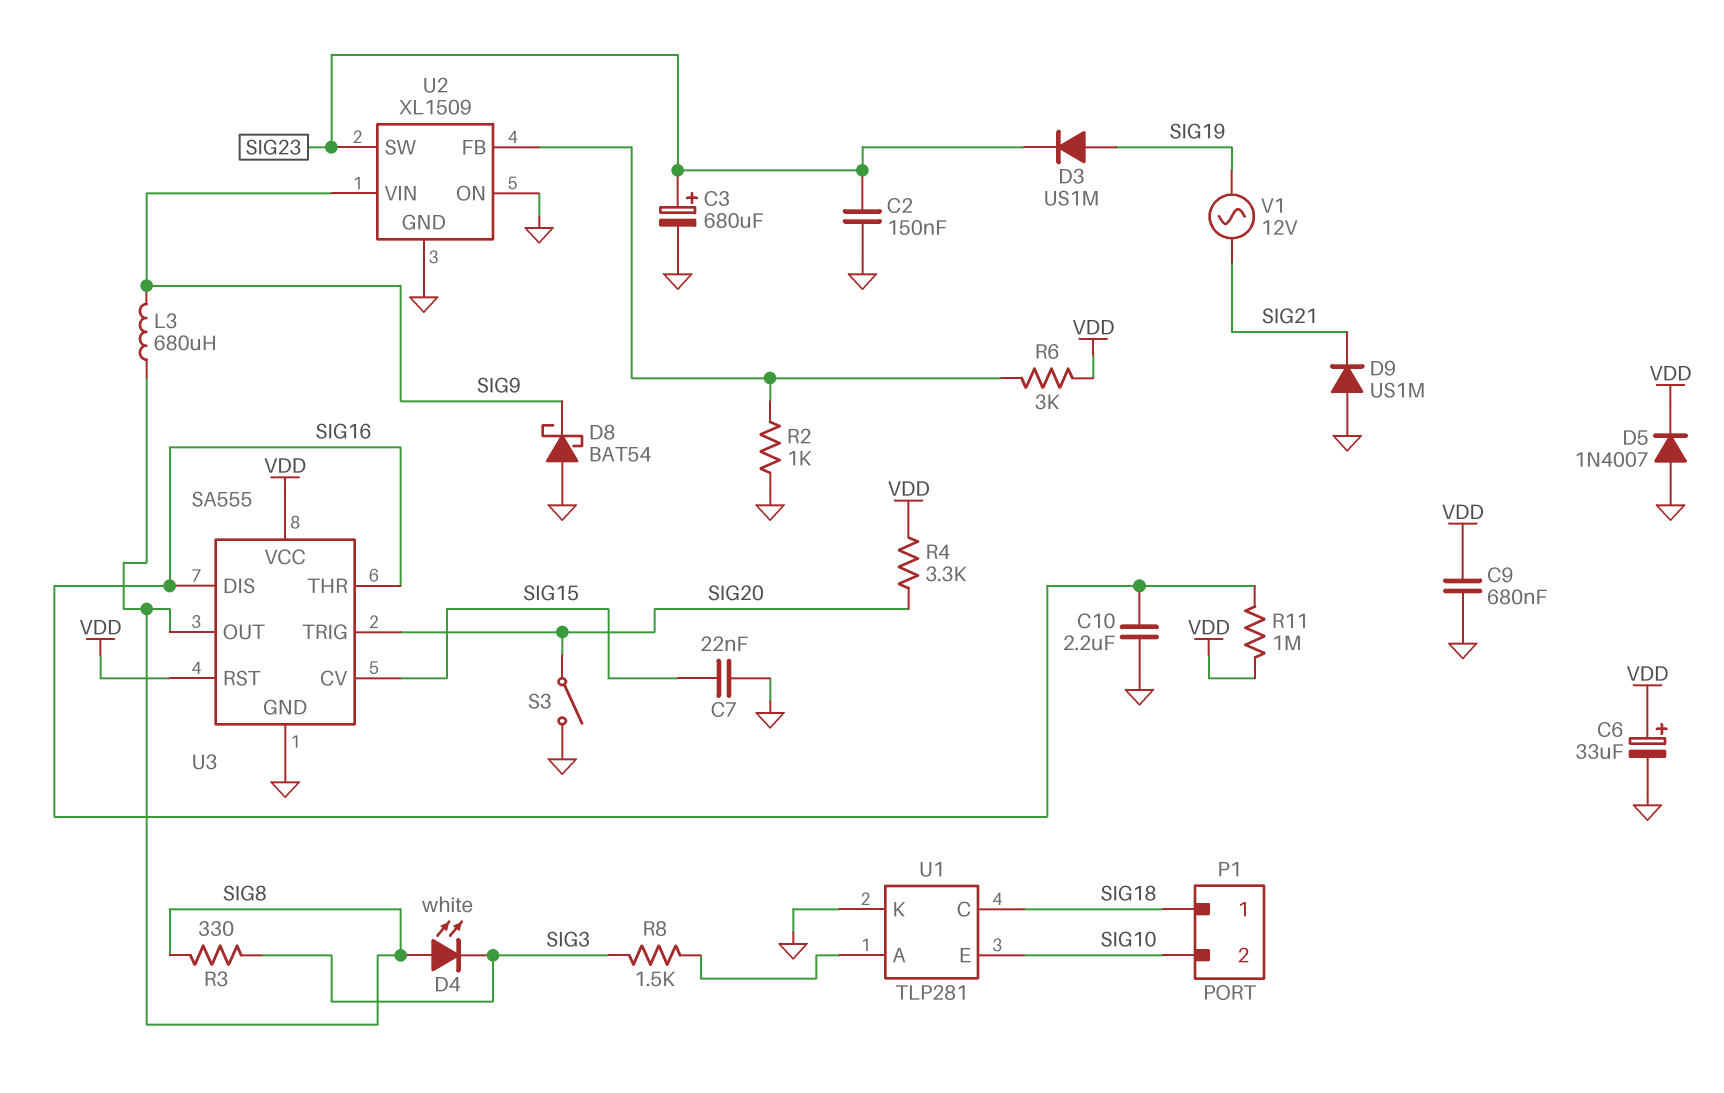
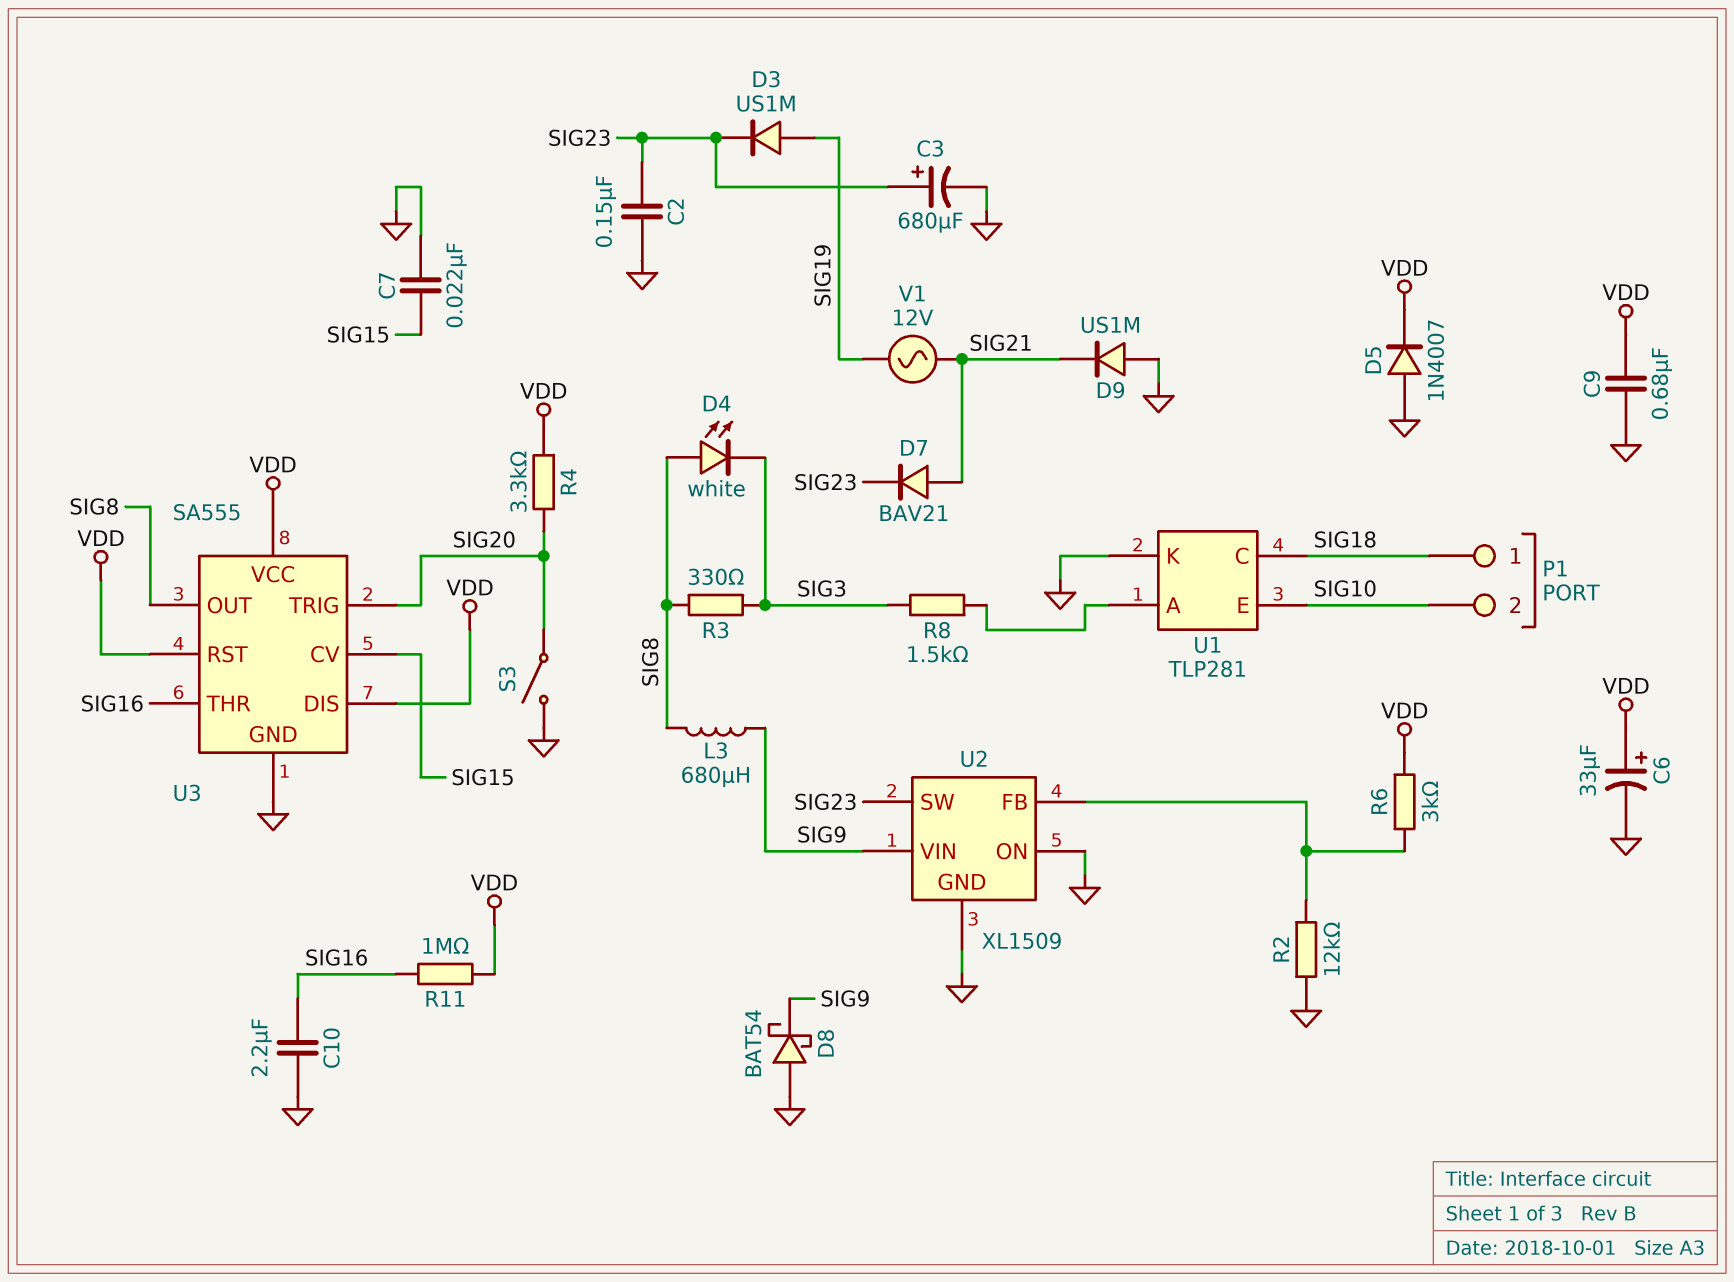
D7: none -> diode BAV21 (A SIG21, K SIG23)
R2: 1k (GND, U2/FB) -> 12k (GND, U2/FB)
U3 pin DIS: SIG16 -> VDD

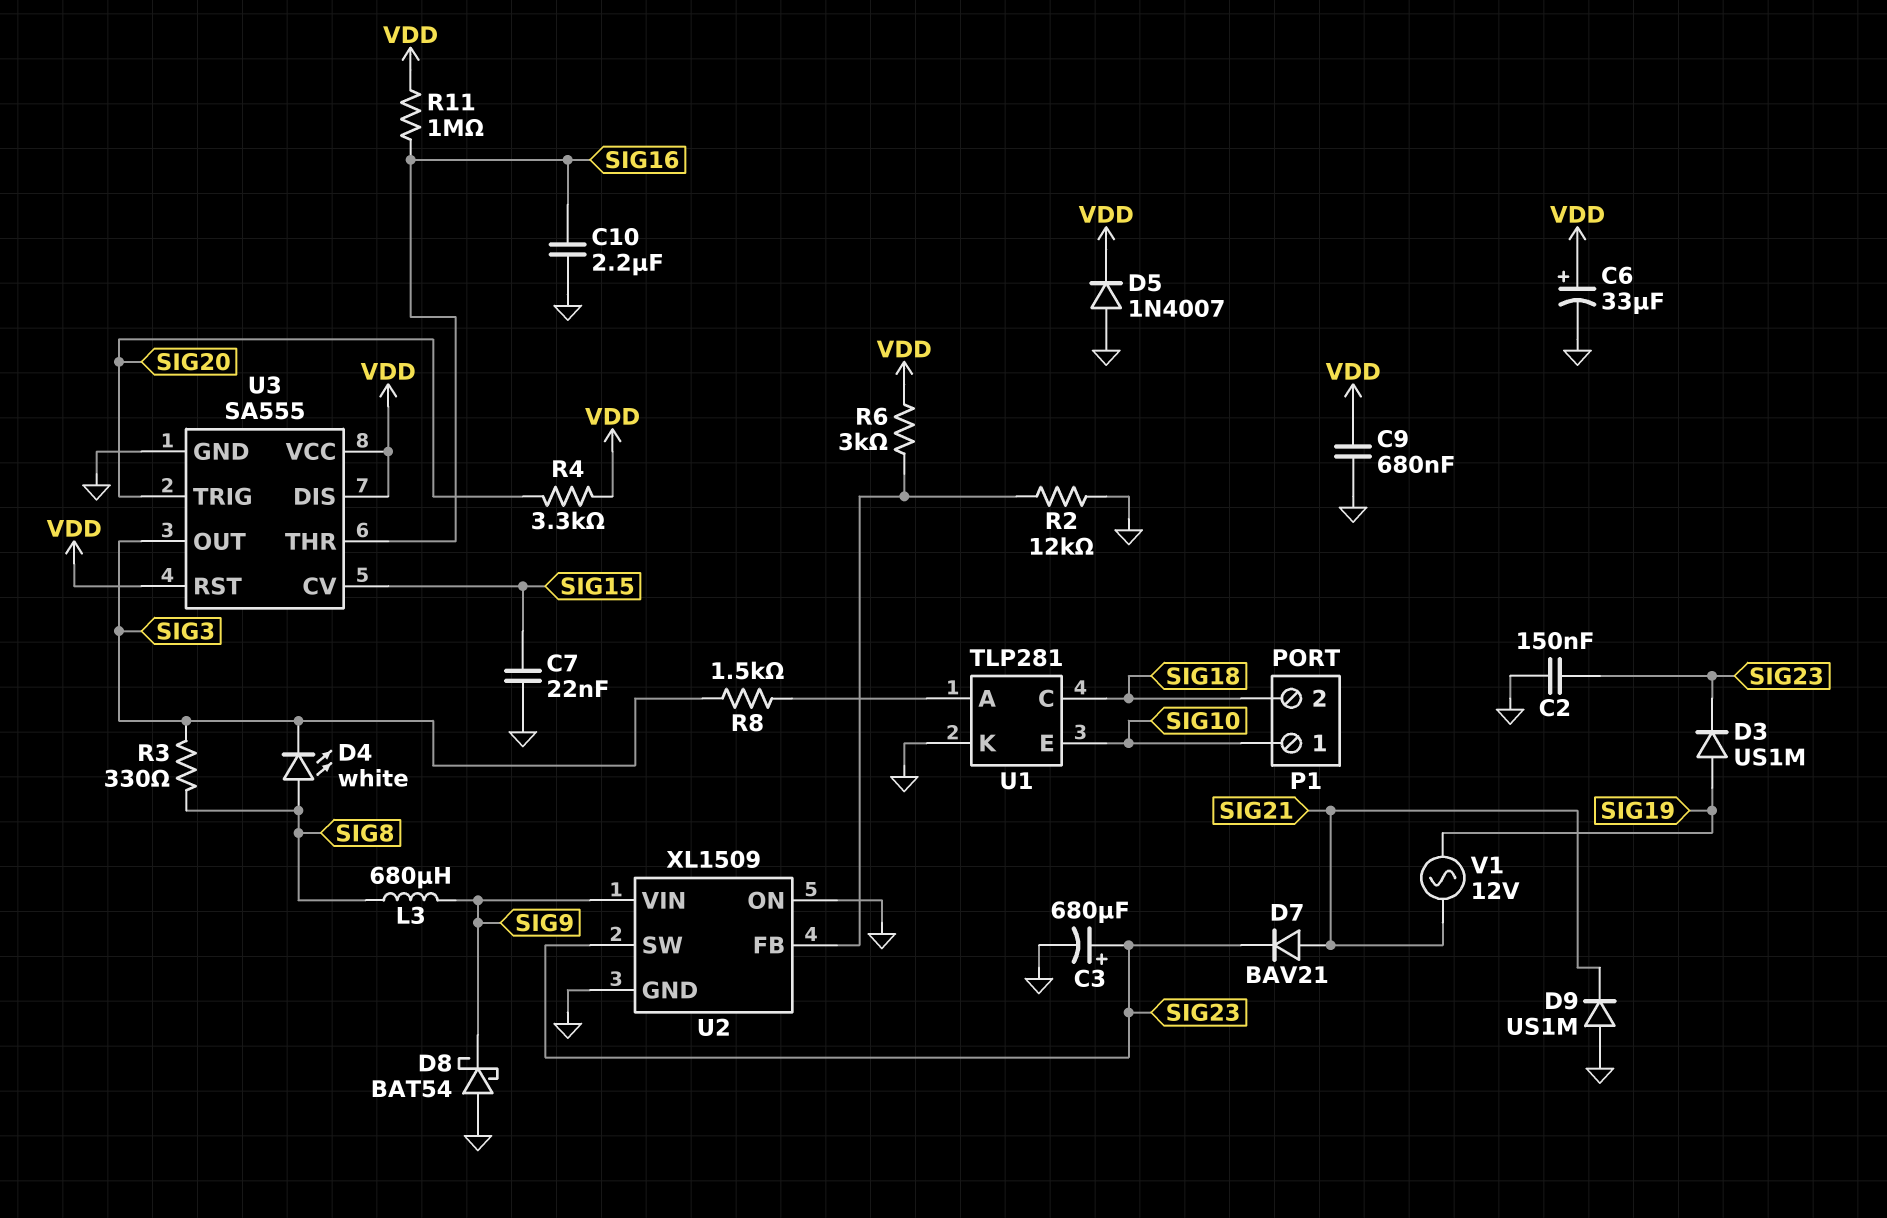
P1 pin 1: SIG18 -> SIG10
P1 pin 2: SIG10 -> SIG18
S3: switch (GND, SIG20) -> none
U3 pin OUT: SIG8 -> SIG3

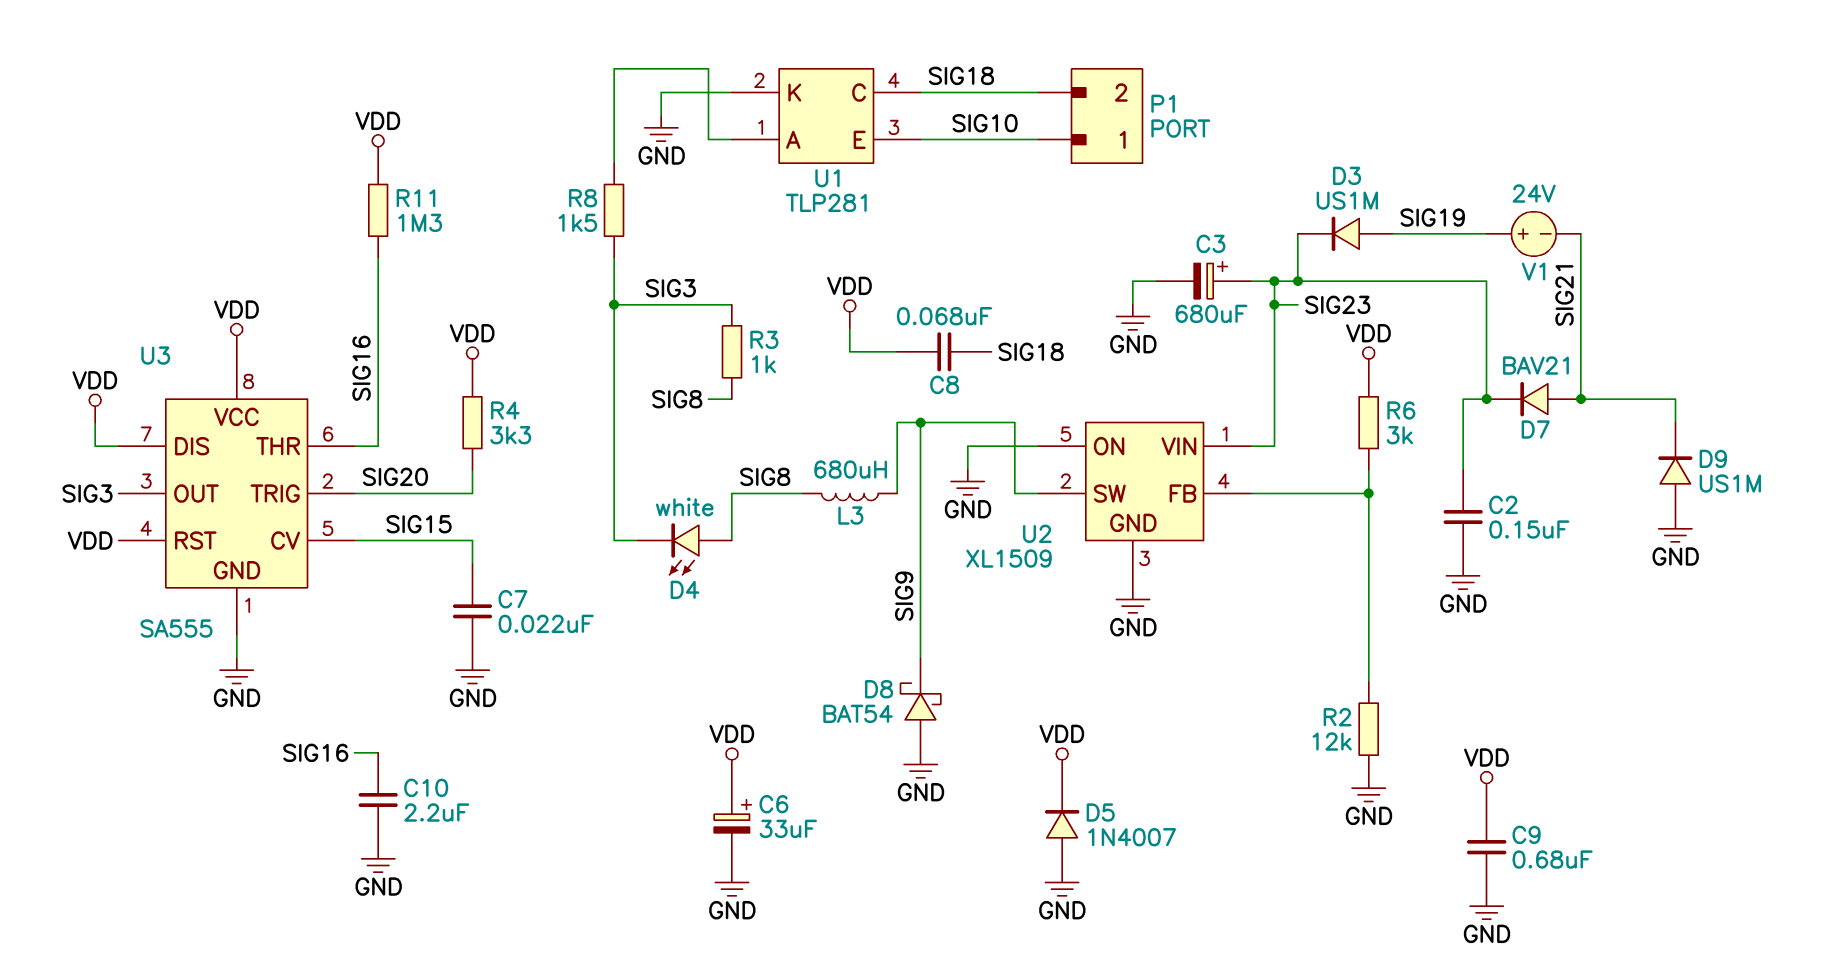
C8: none -> 68nF (SIG18, VDD)
R3: 330 (SIG3, SIG8) -> 1k (SIG3, SIG8)
R11: 1M (SIG16, VDD) -> 1.3M (SIG16, VDD)
U2 pin SW: SIG23 -> SIG9
U2 pin VIN: SIG9 -> SIG23
V1: AC 12V (SIG19, SIG21) -> 24V (plus SIG19, minus SIG21)

